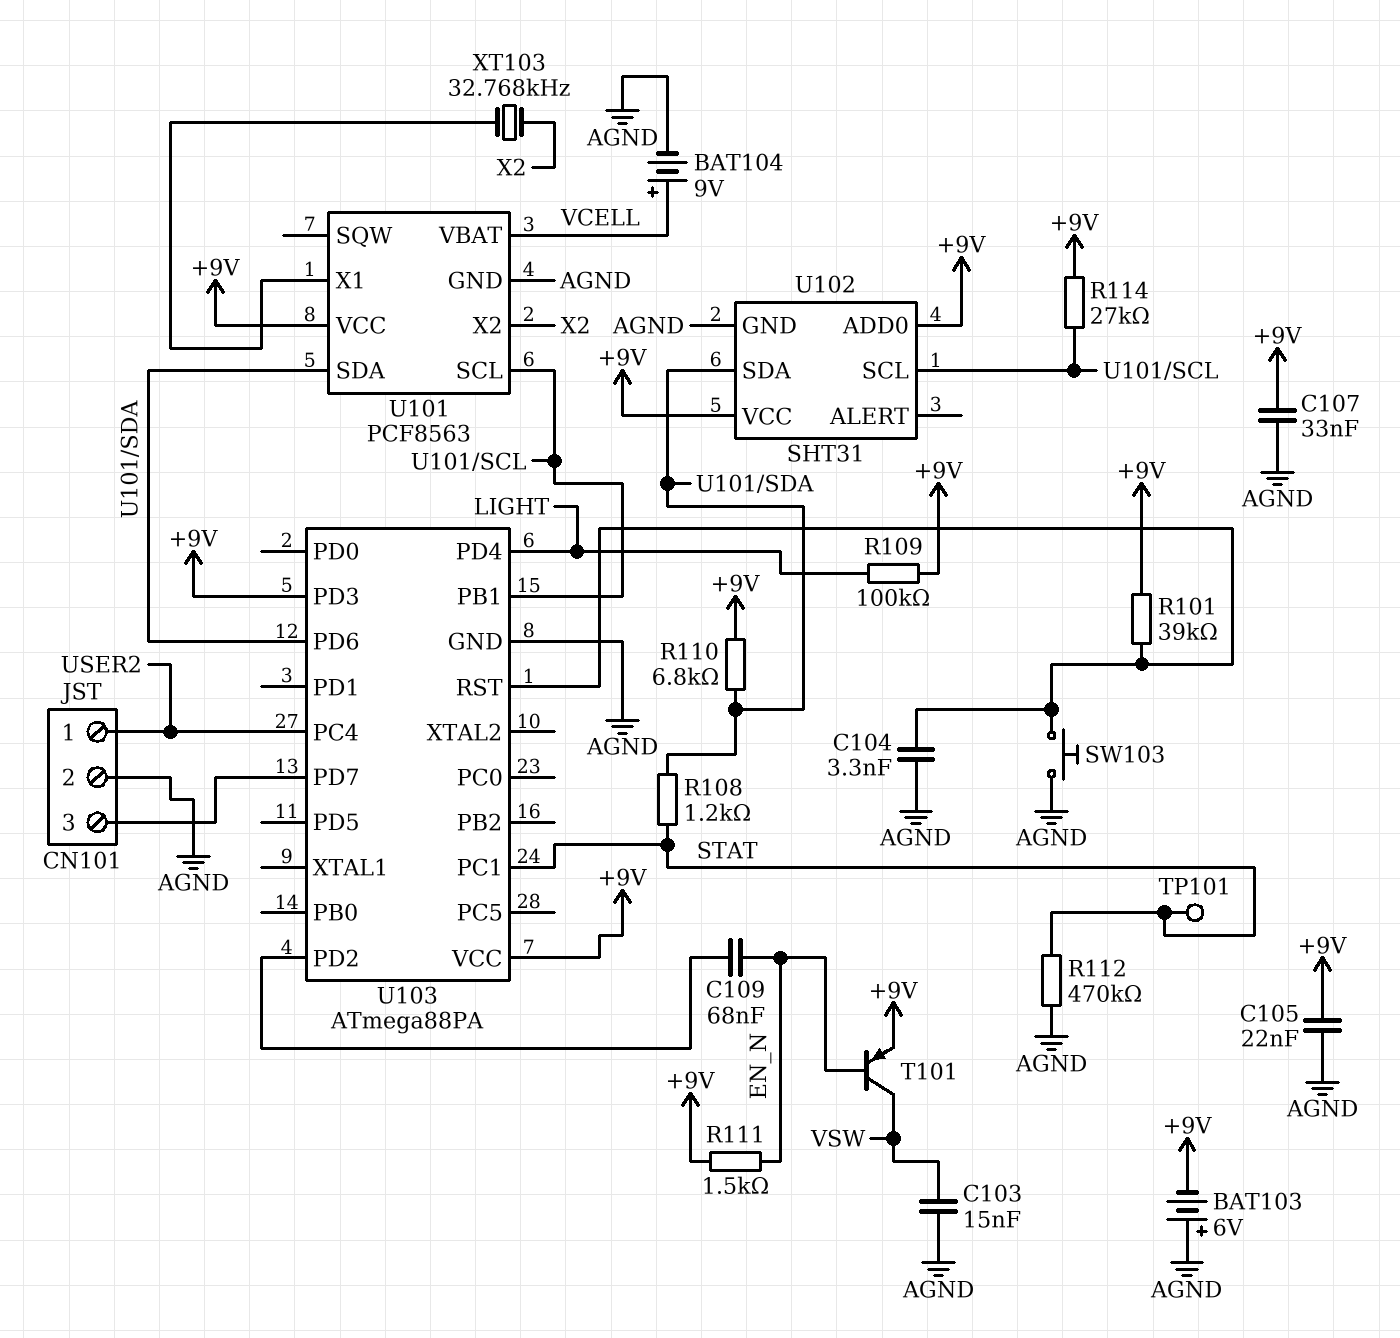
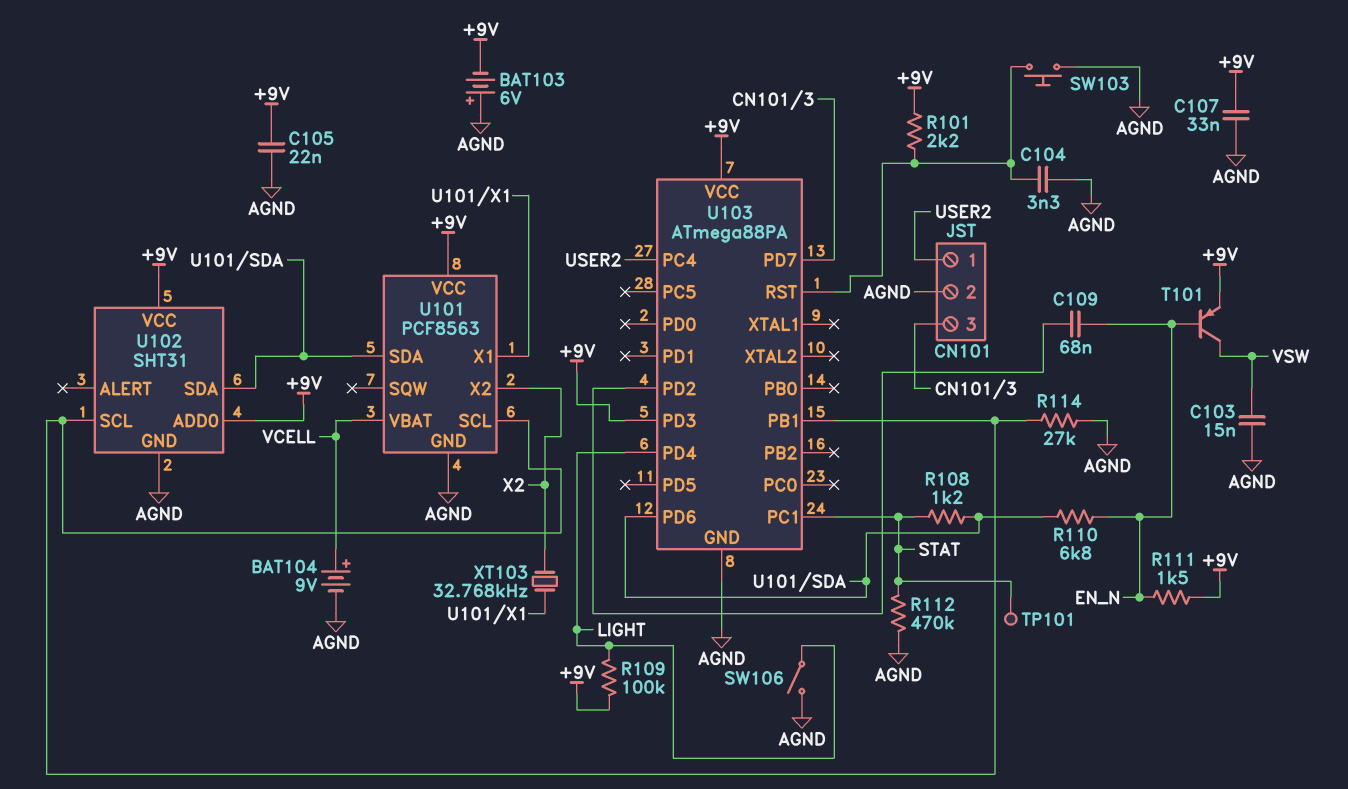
R101: 39k (+9V, U103/RST) -> 2.2k (+9V, U103/RST)
R110: 6.8k (+9V, U101/SDA) -> 6.8k (EN_N, U101/SDA)
R114: 27k (+9V, U101/SCL) -> 27k (AGND, U101/SCL)
SW106: none -> switch (AGND, LIGHT)

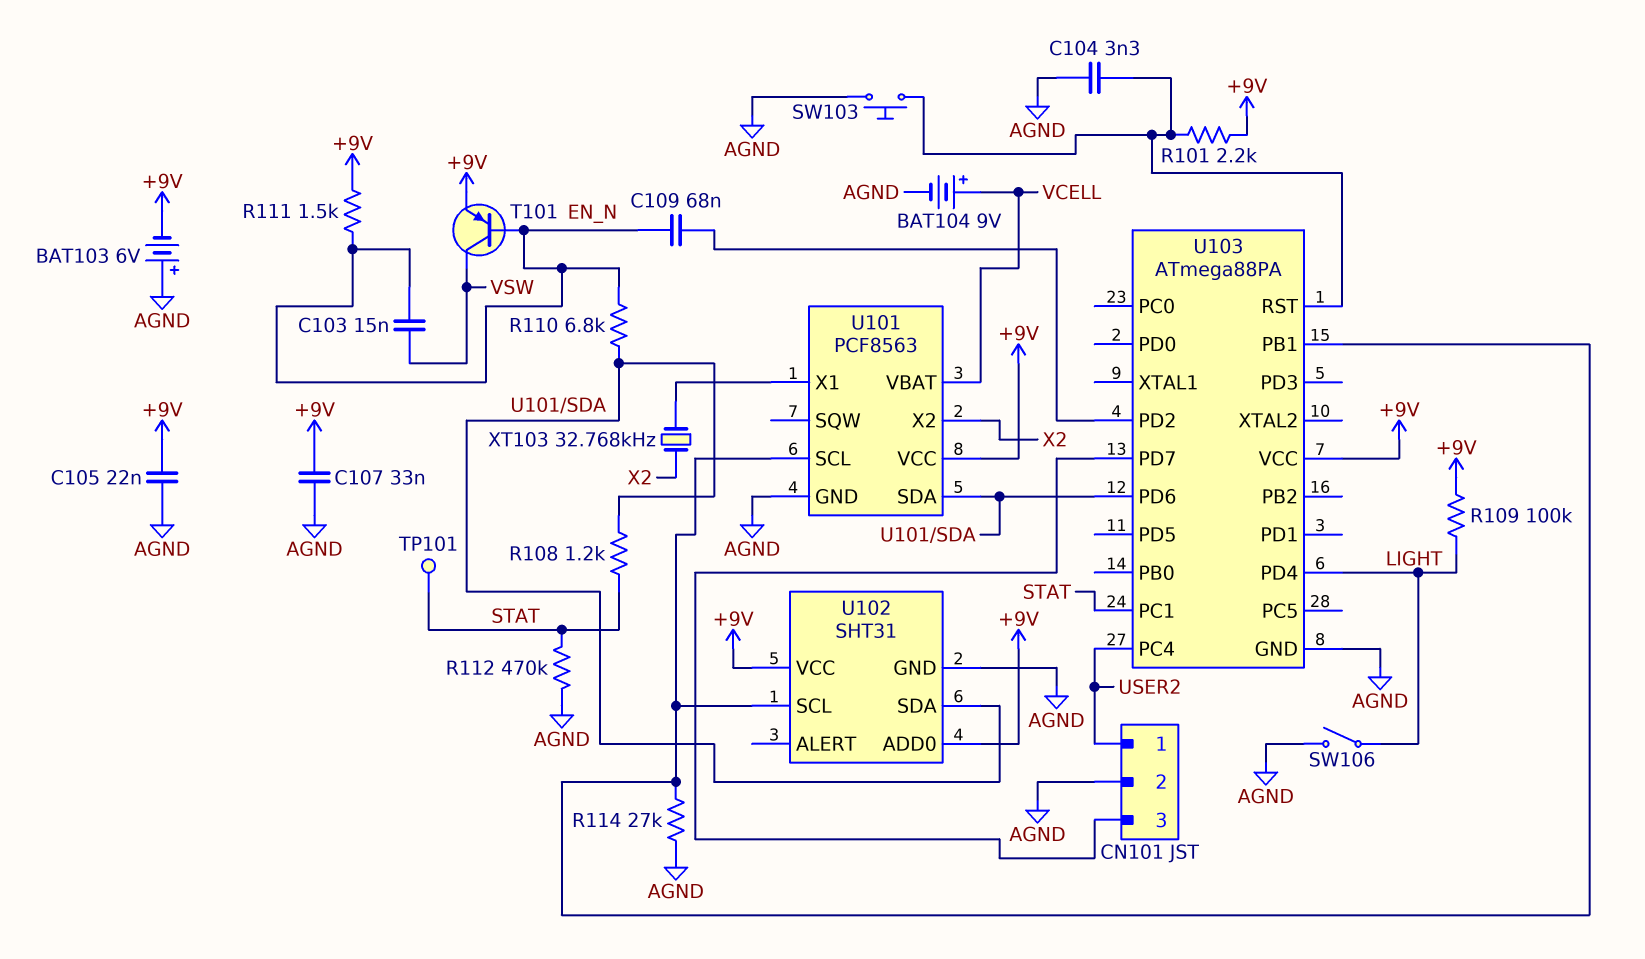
C103: 15nF (AGND, VSW) -> 15nF (EN_N, VSW)
U103 pin PD3: +9V -> none

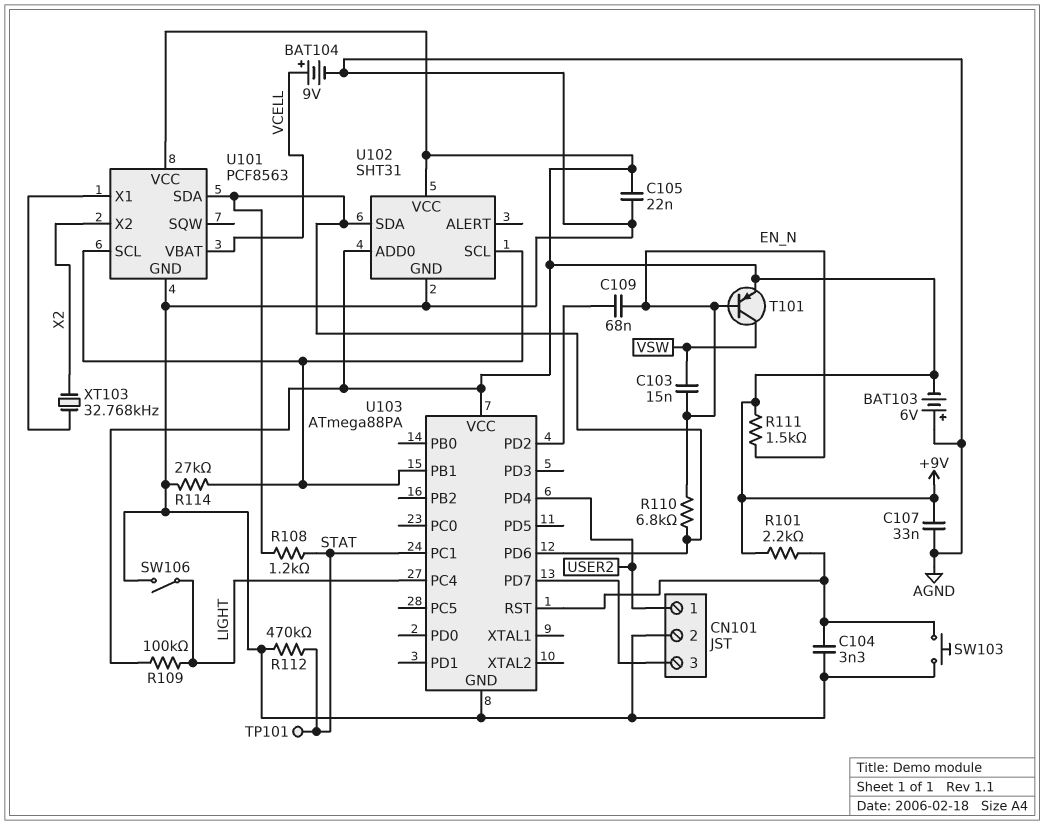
U103 pin PC4: USER2 -> LIGHT
U103 pin PD4: LIGHT -> USER2

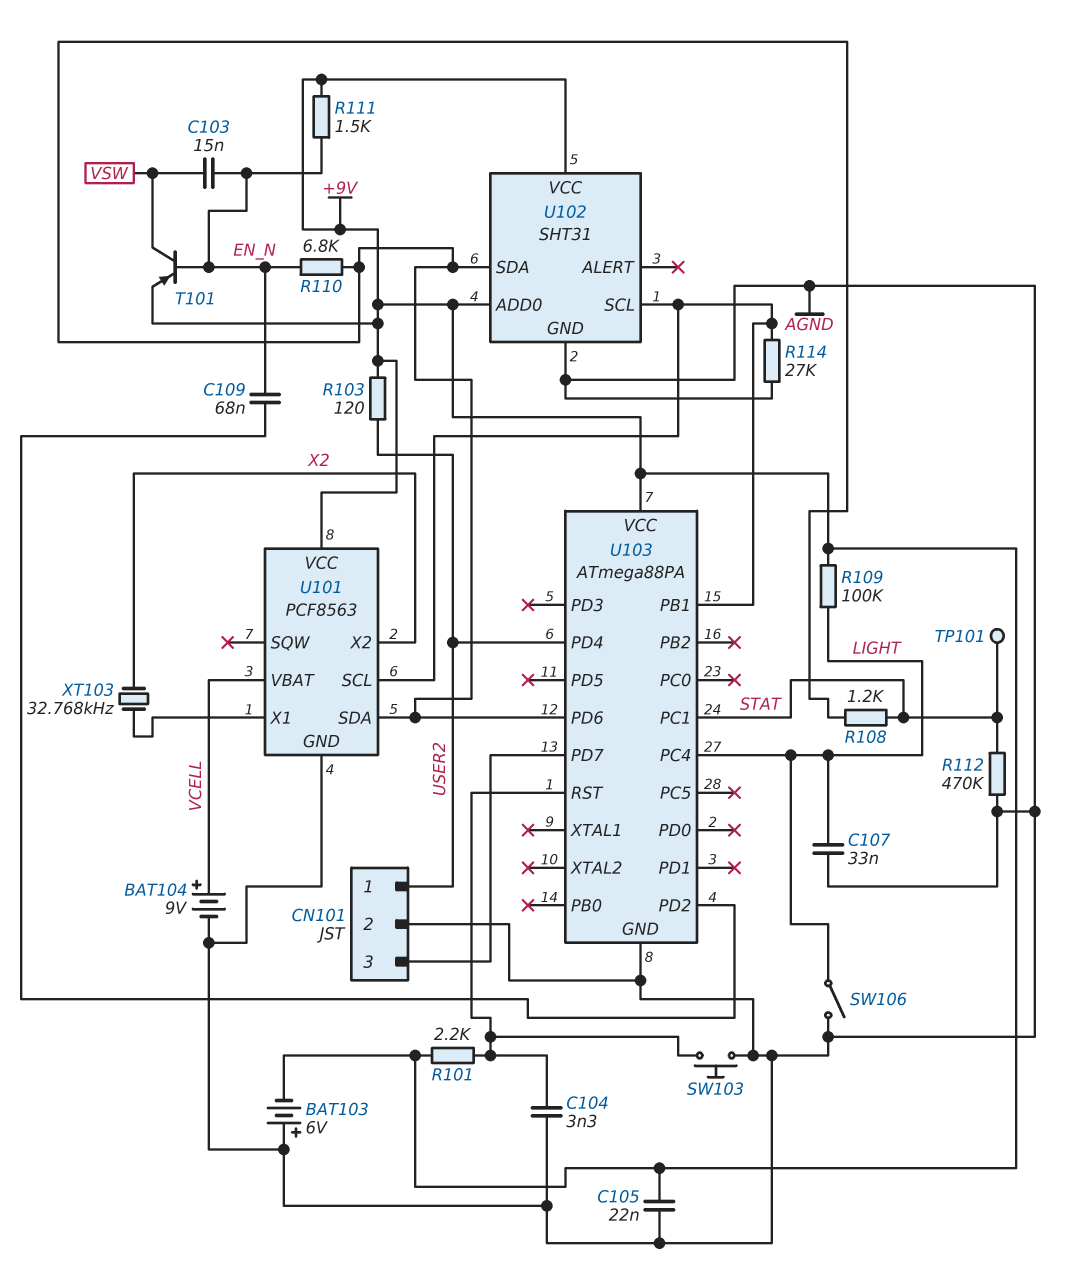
C107: 33nF (+9V, AGND) -> 33nF (AGND, LIGHT)
R103: none -> 120 (+9V, USER2)

